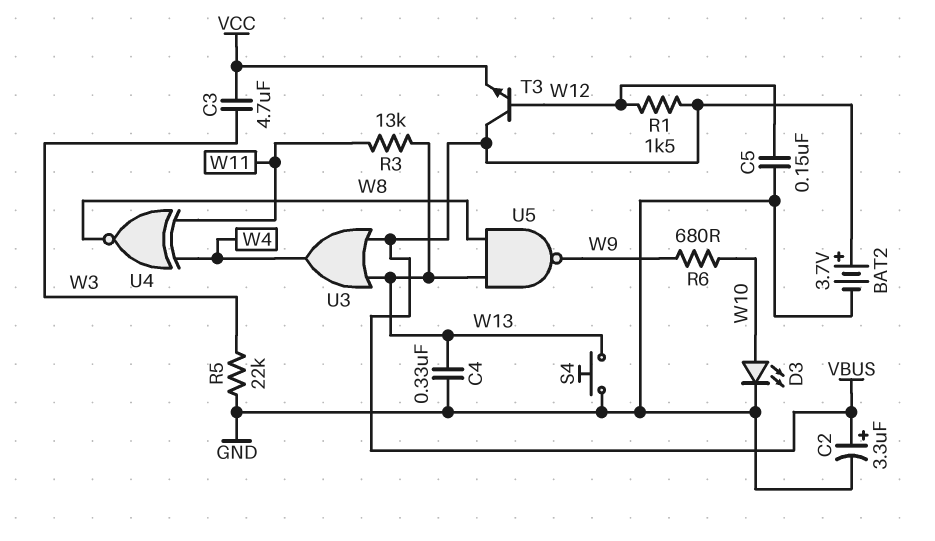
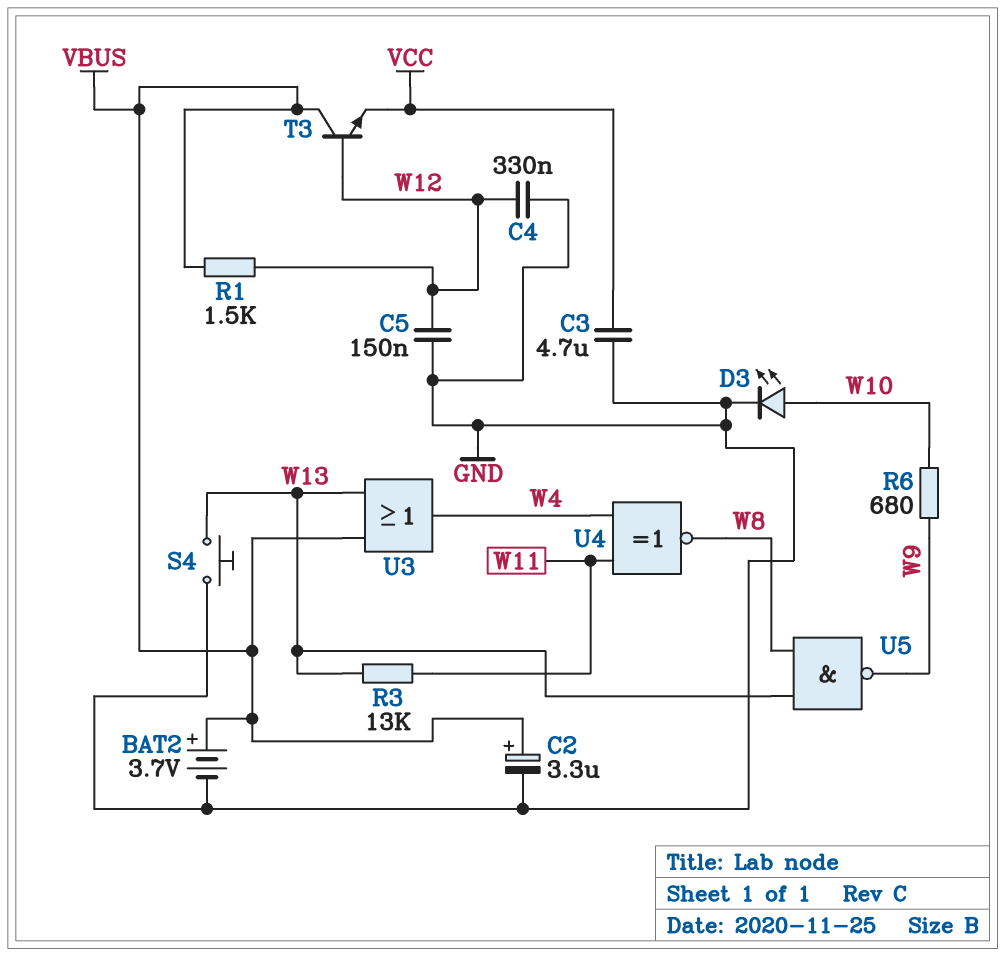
C3: 4.7uF (VCC, W3) -> 4.7uF (GND, VCC)
C4: 330nF (GND, W13) -> 330nF (GND, W12)
R5: 22k (GND, W3) -> none

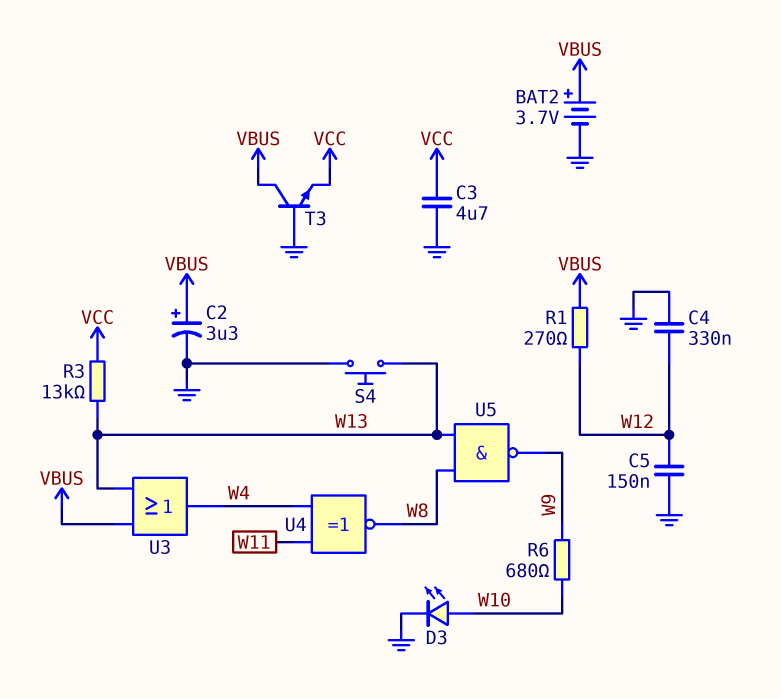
R1: 1.5k (VBUS, W12) -> 270 (VBUS, W12)
R3: 13k (W11, W13) -> 13k (VCC, W13)
T3: NPN (B W12, C VBUS, E VCC) -> NPN (B GND, C VBUS, E VCC)

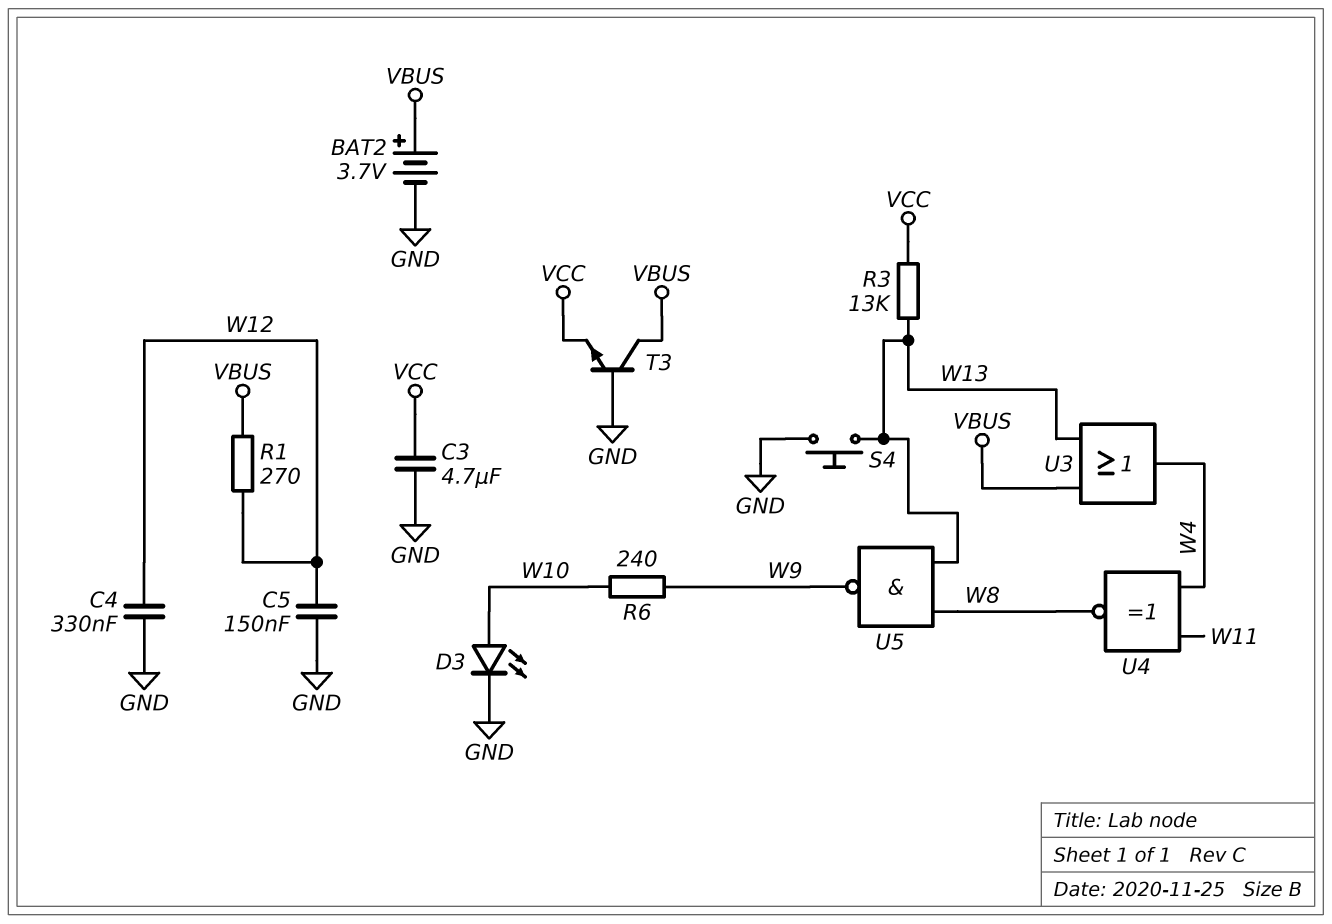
C2: 3.3uF (plus VBUS, minus GND) -> none
R6: 680 (W9, W10) -> 240 (W9, W10)

